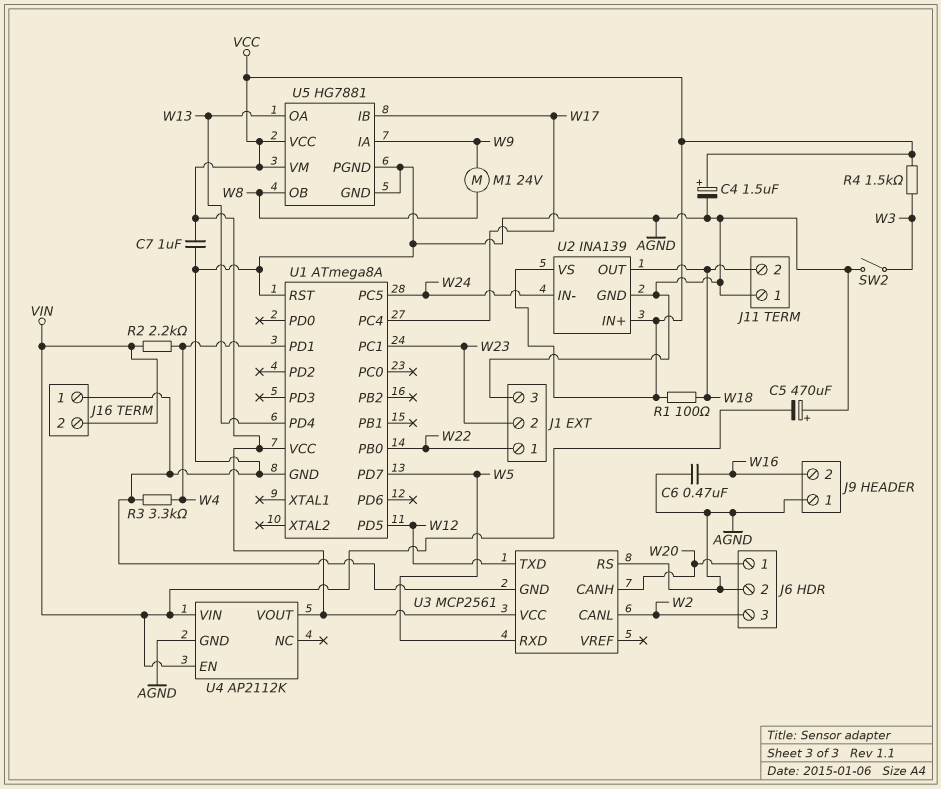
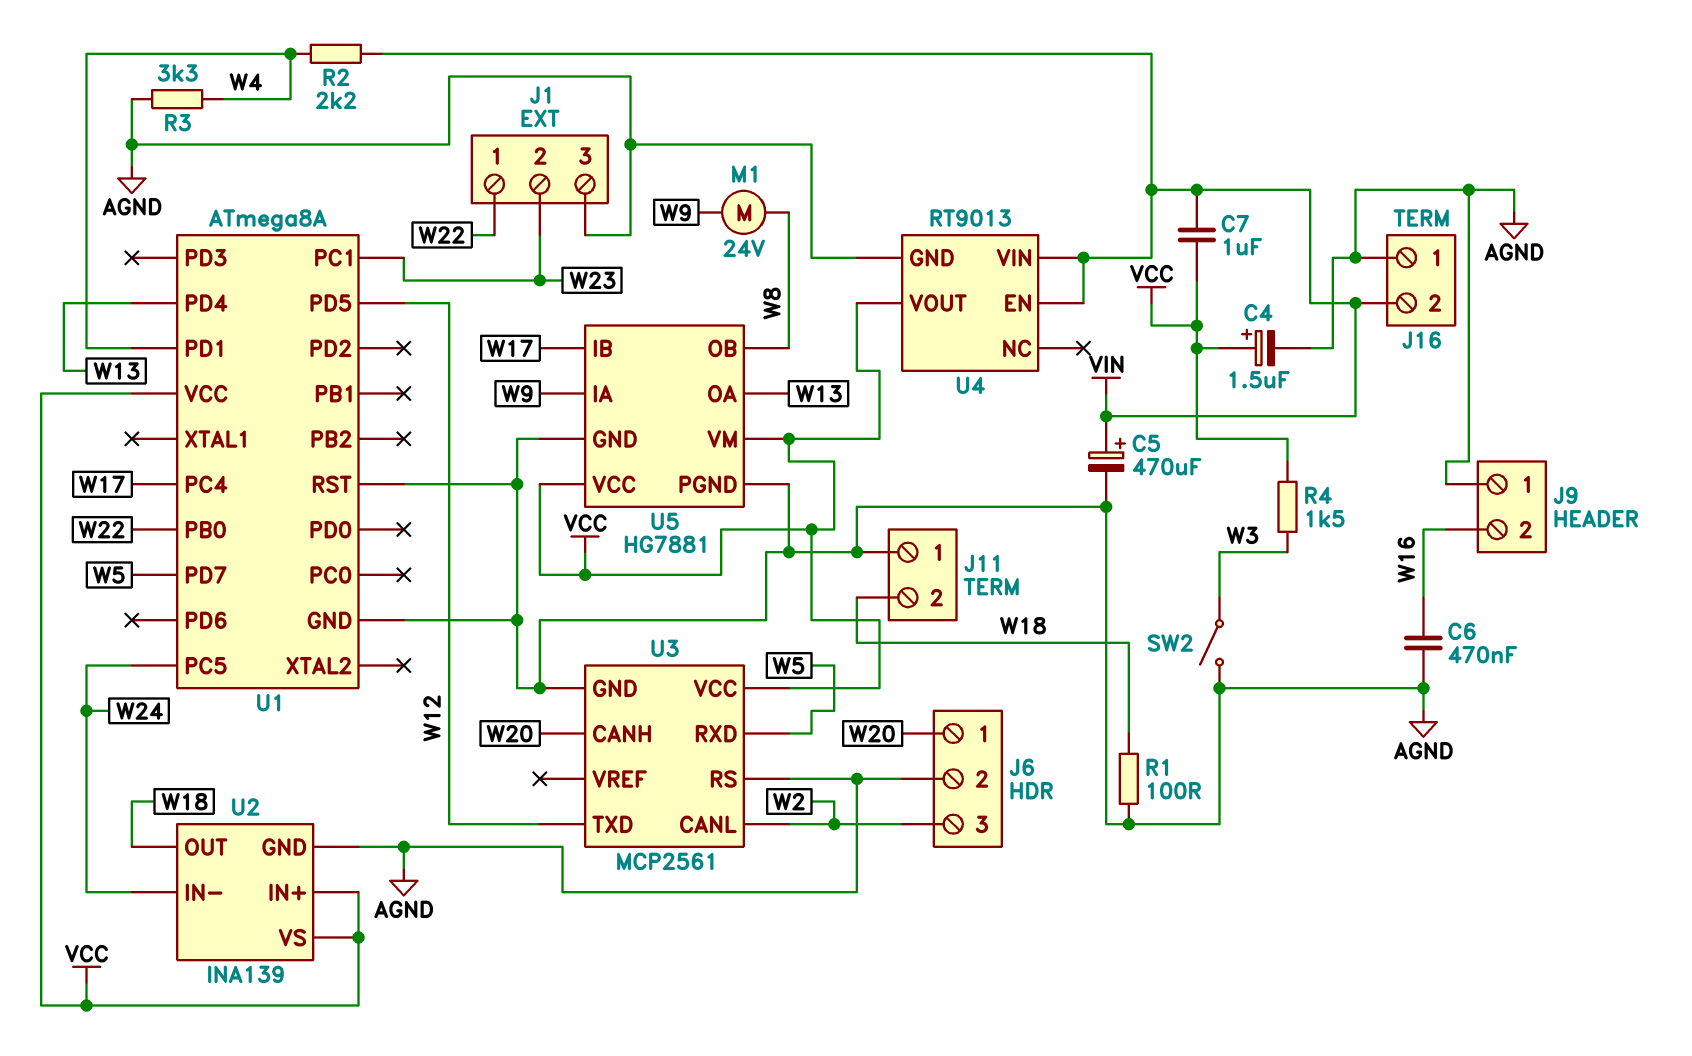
C5: 470uF (plus AGND, minus VIN) -> 470uF (plus VIN, minus AGND)
C7: 1uF (AGND, VCC) -> 1uF (VCC, VIN)
R1: 100 (VCC, W18) -> 100 (AGND, W18)
U4: AP2112K -> RT9013

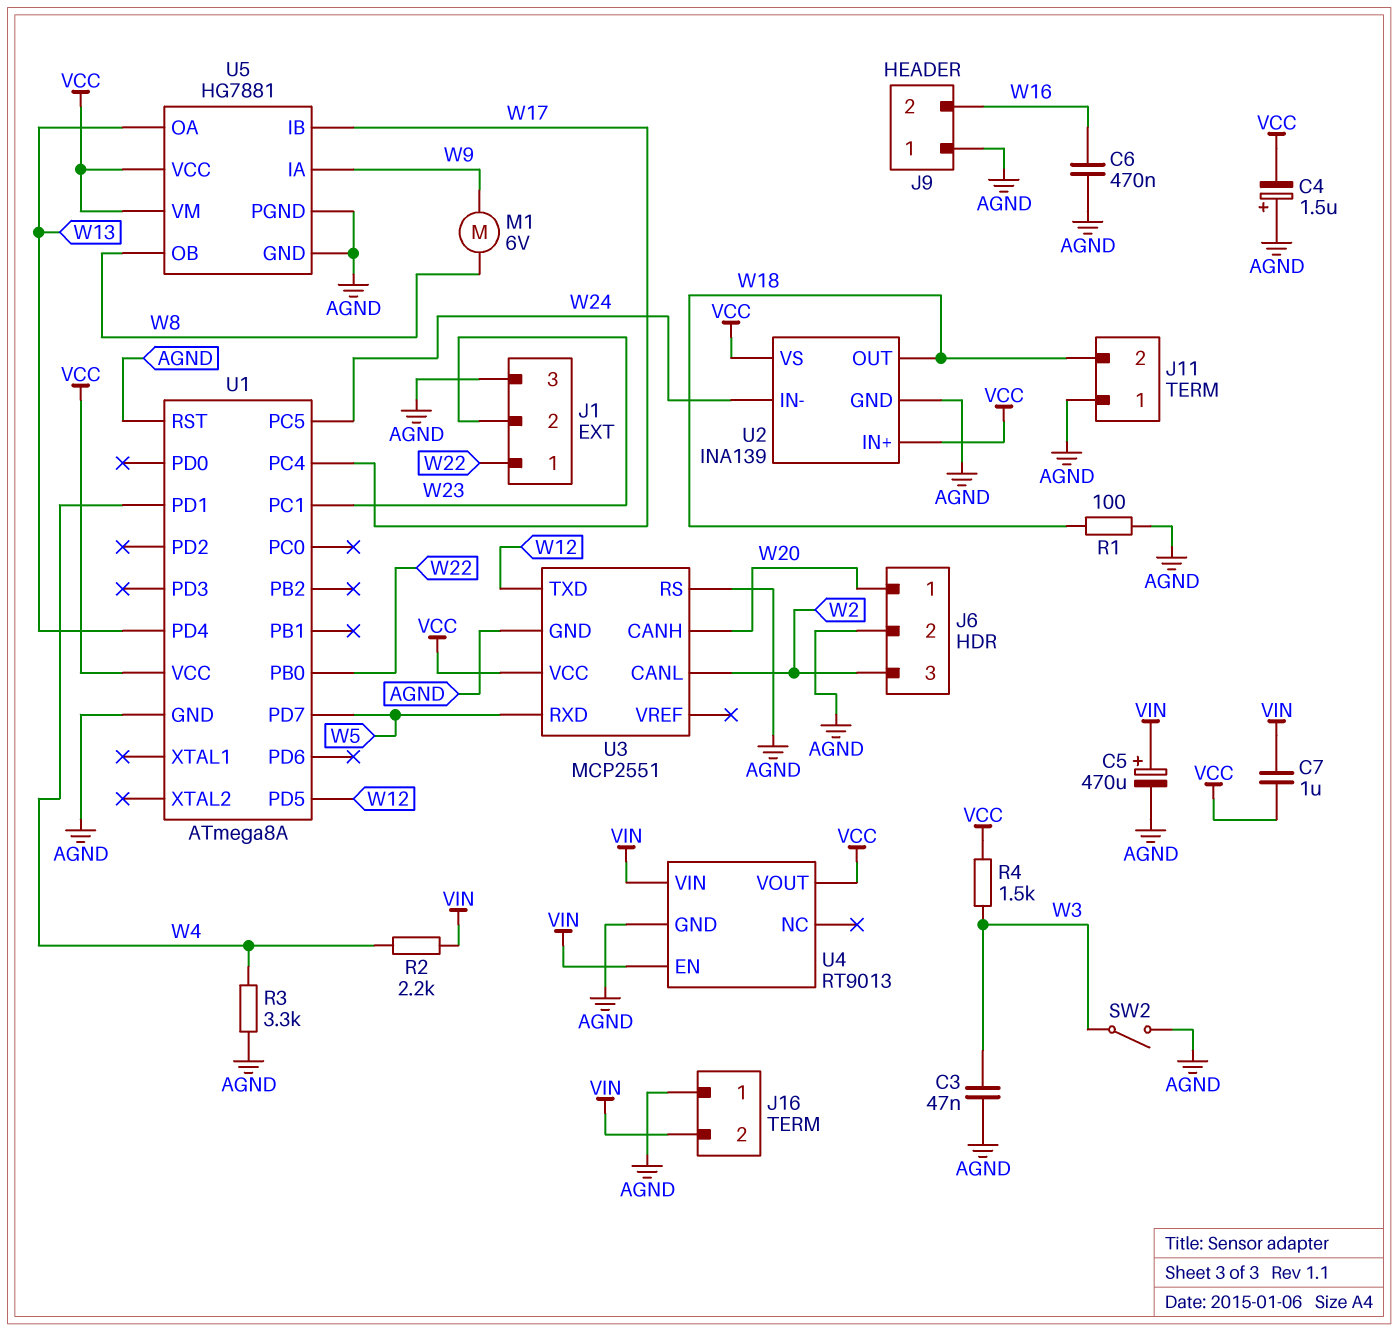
C3: none -> 47nF (AGND, W3)
C4: 1.5uF (plus VCC, minus AGND) -> 1.5uF (plus AGND, minus VCC)
M1: motor 24V (W8, W9) -> motor 6V (W8, W9)
U3: MCP2561 -> MCP2551

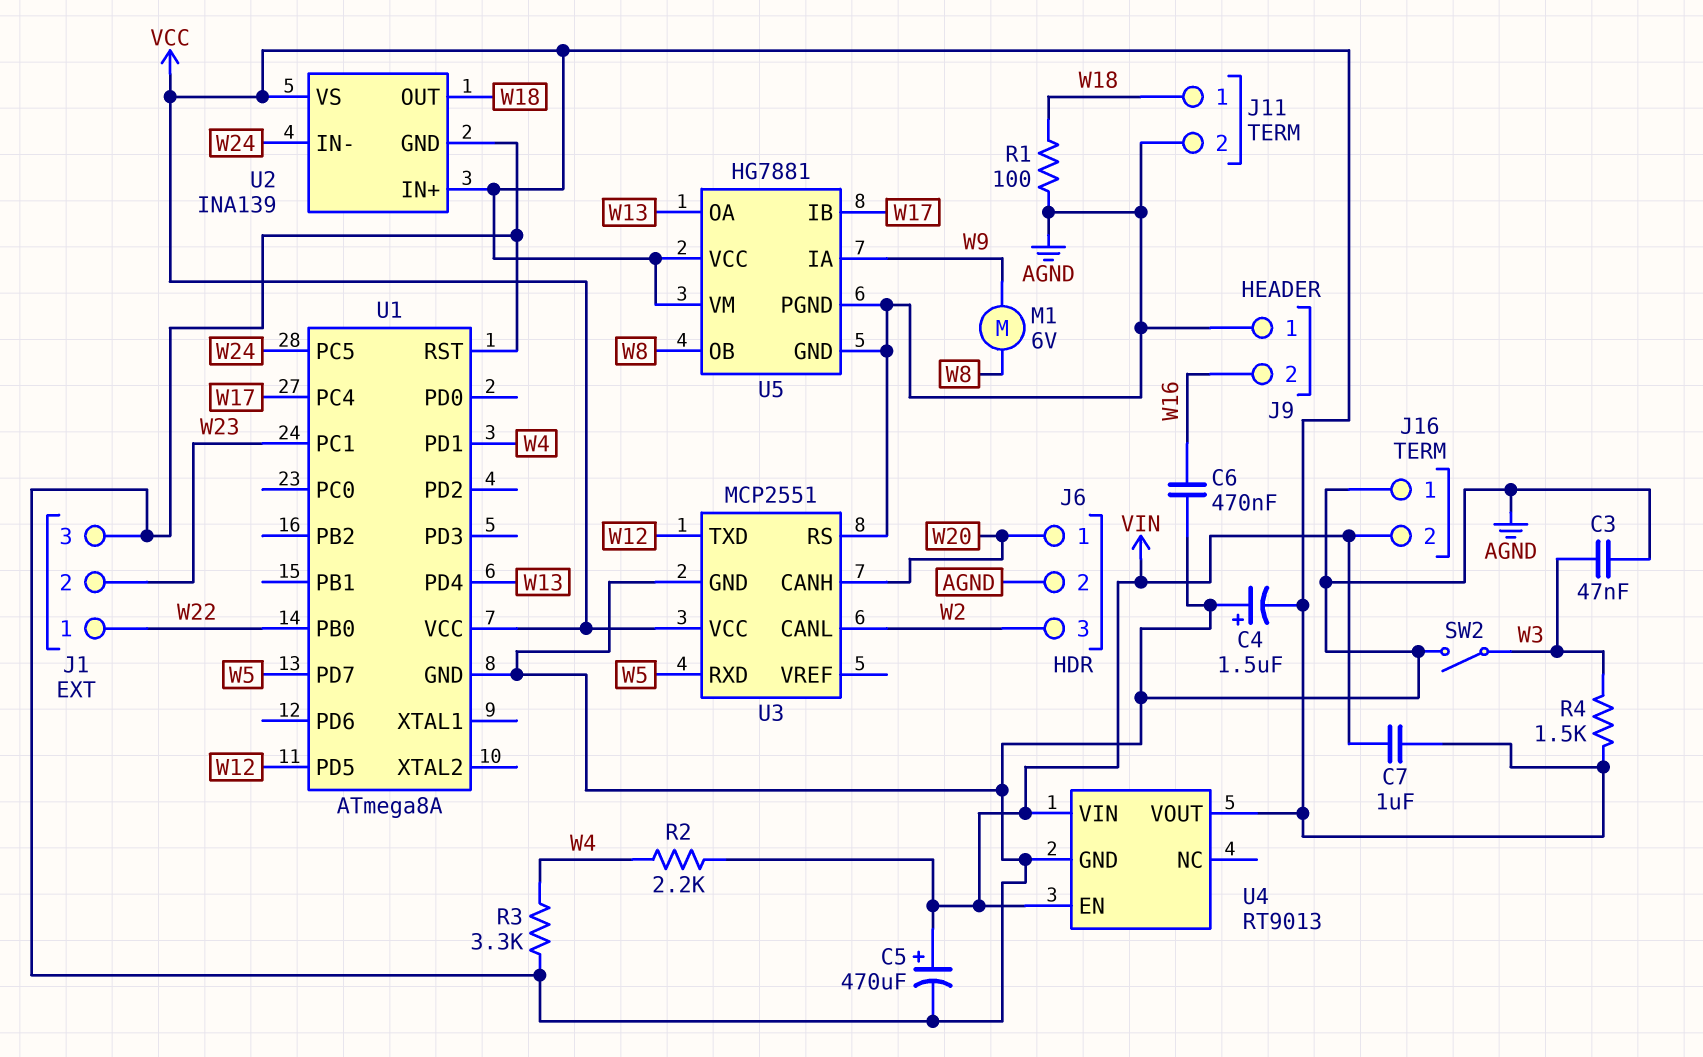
J11 pin 1: AGND -> W18
J11 pin 2: W18 -> AGND

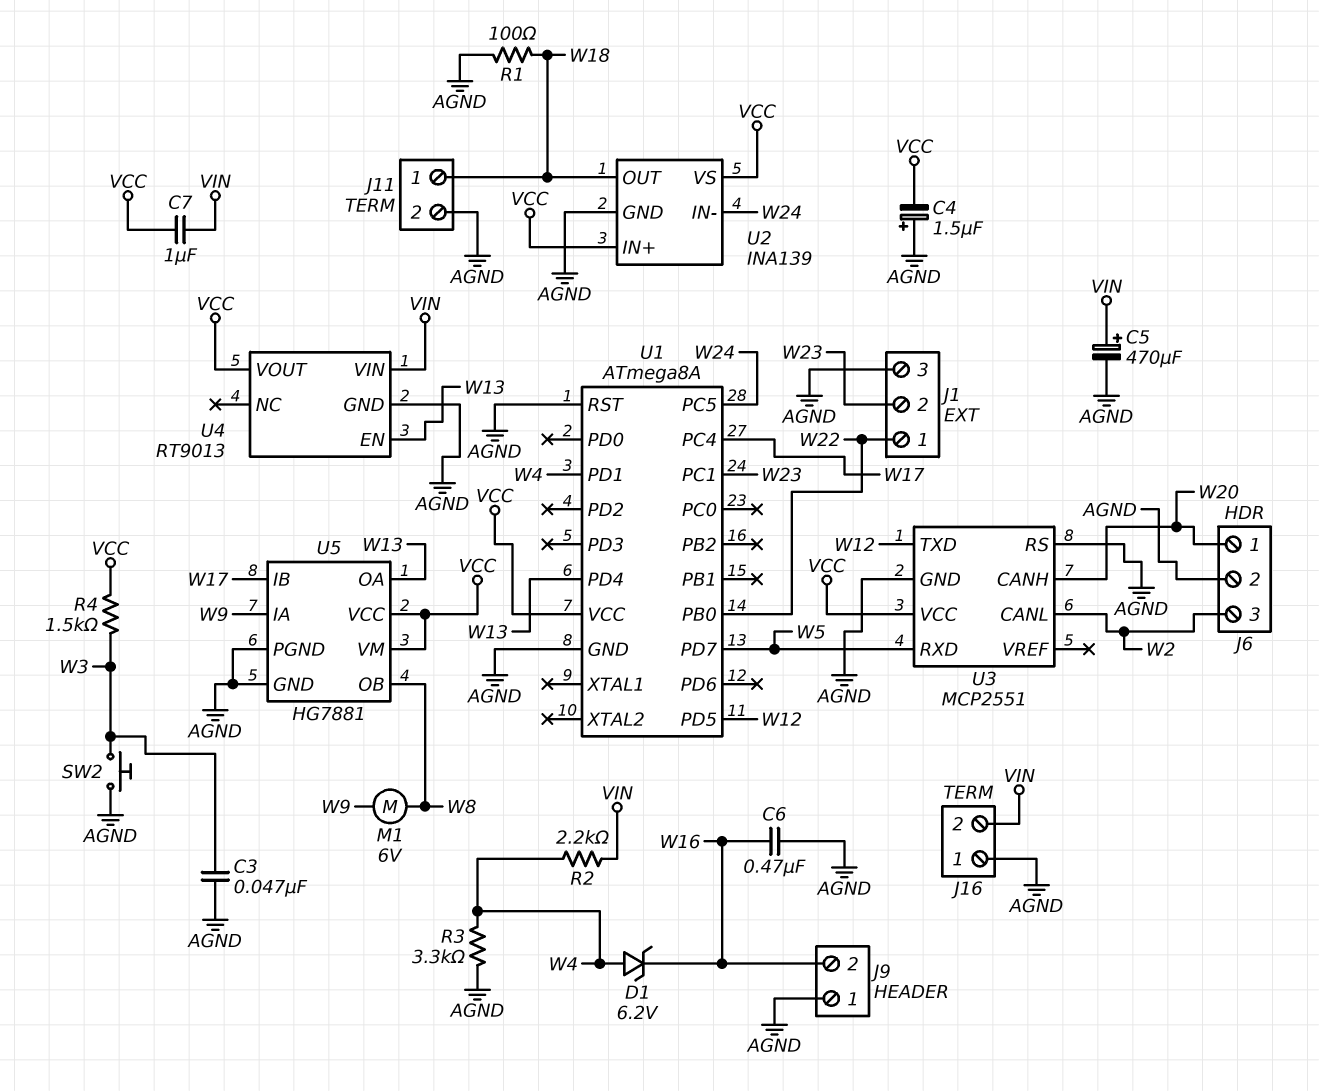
D1: none -> zener 6.2V (A W4, K W16)
SW2: switch (AGND, W3) -> button (AGND, W3)
U4 pin EN: VIN -> W13

